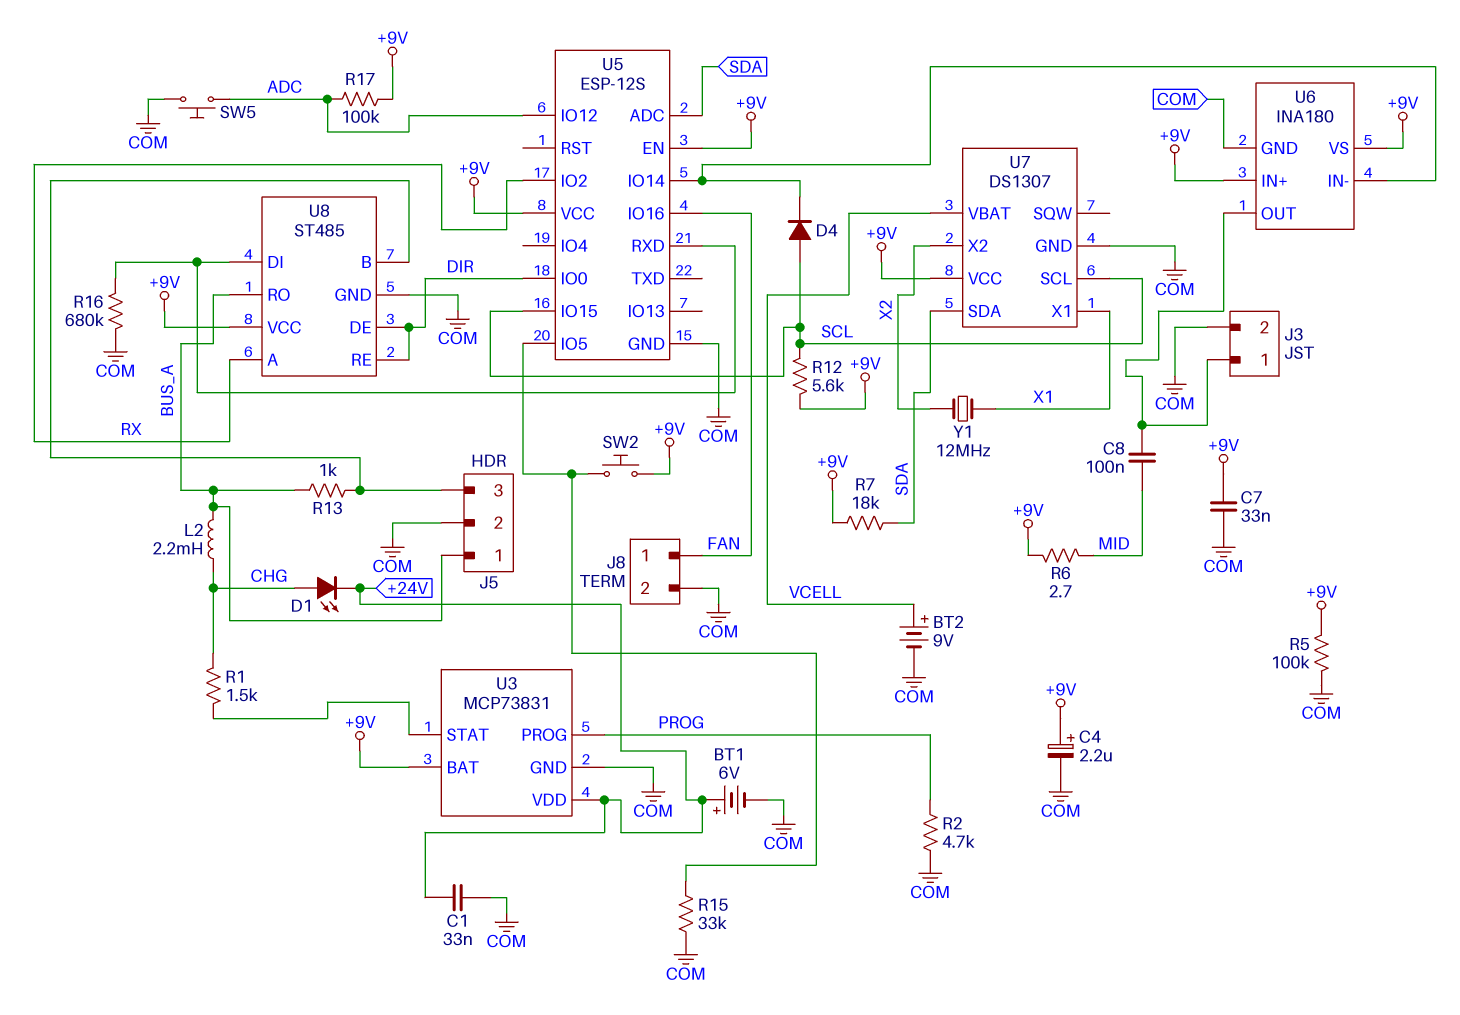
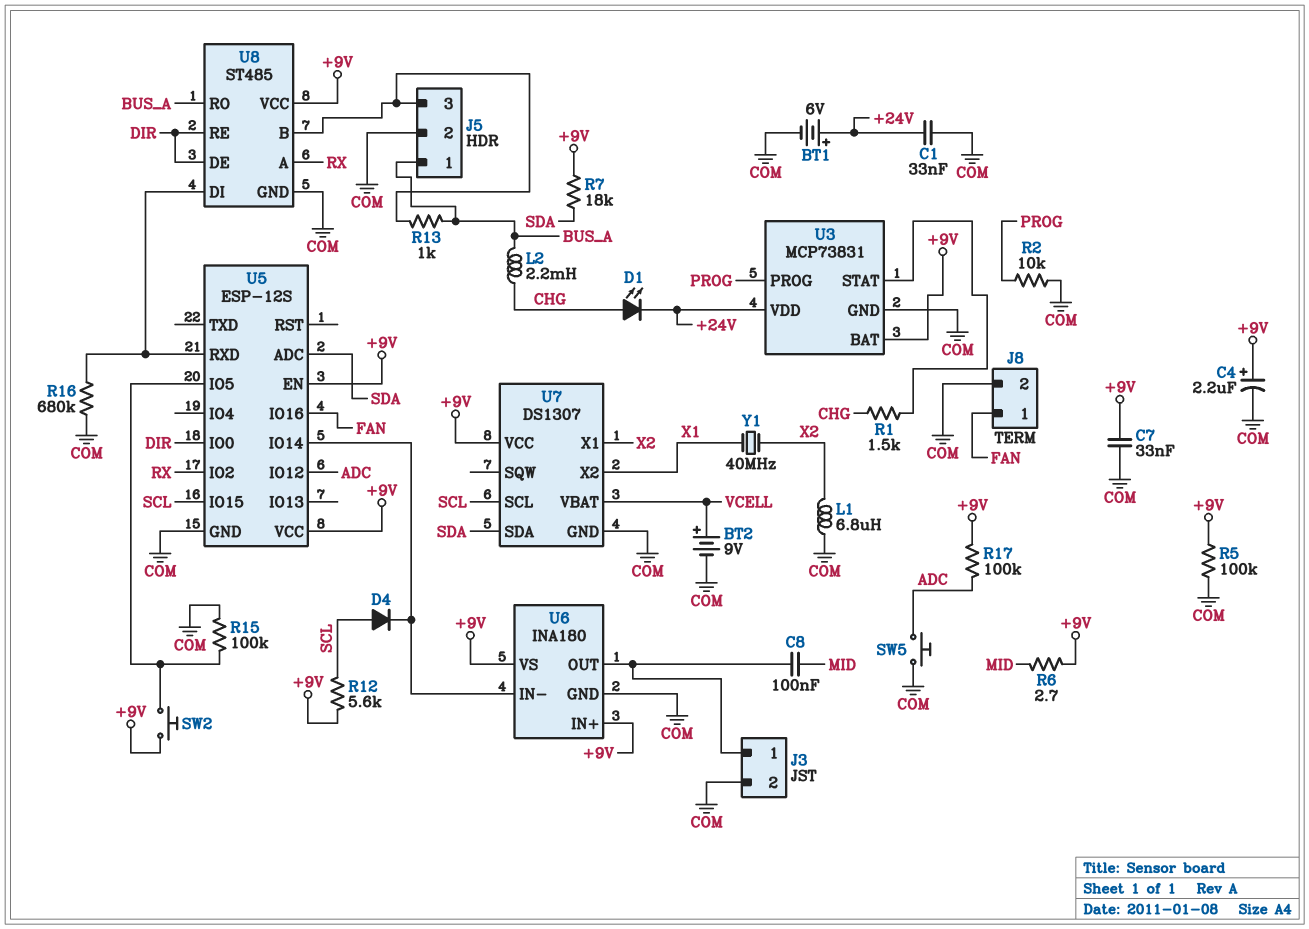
L1: none -> 6.8uH (COM, X2)
R2: 4.7k (COM, PROG) -> 10k (COM, PROG)
R15: 33k (COM, U5/IO5) -> 100k (COM, U5/IO5)
U7 pin X1: X1 -> X2
U7 pin X2: X2 -> X1
Y1: 12MHz (X1, X2) -> 40MHz (X1, X2)

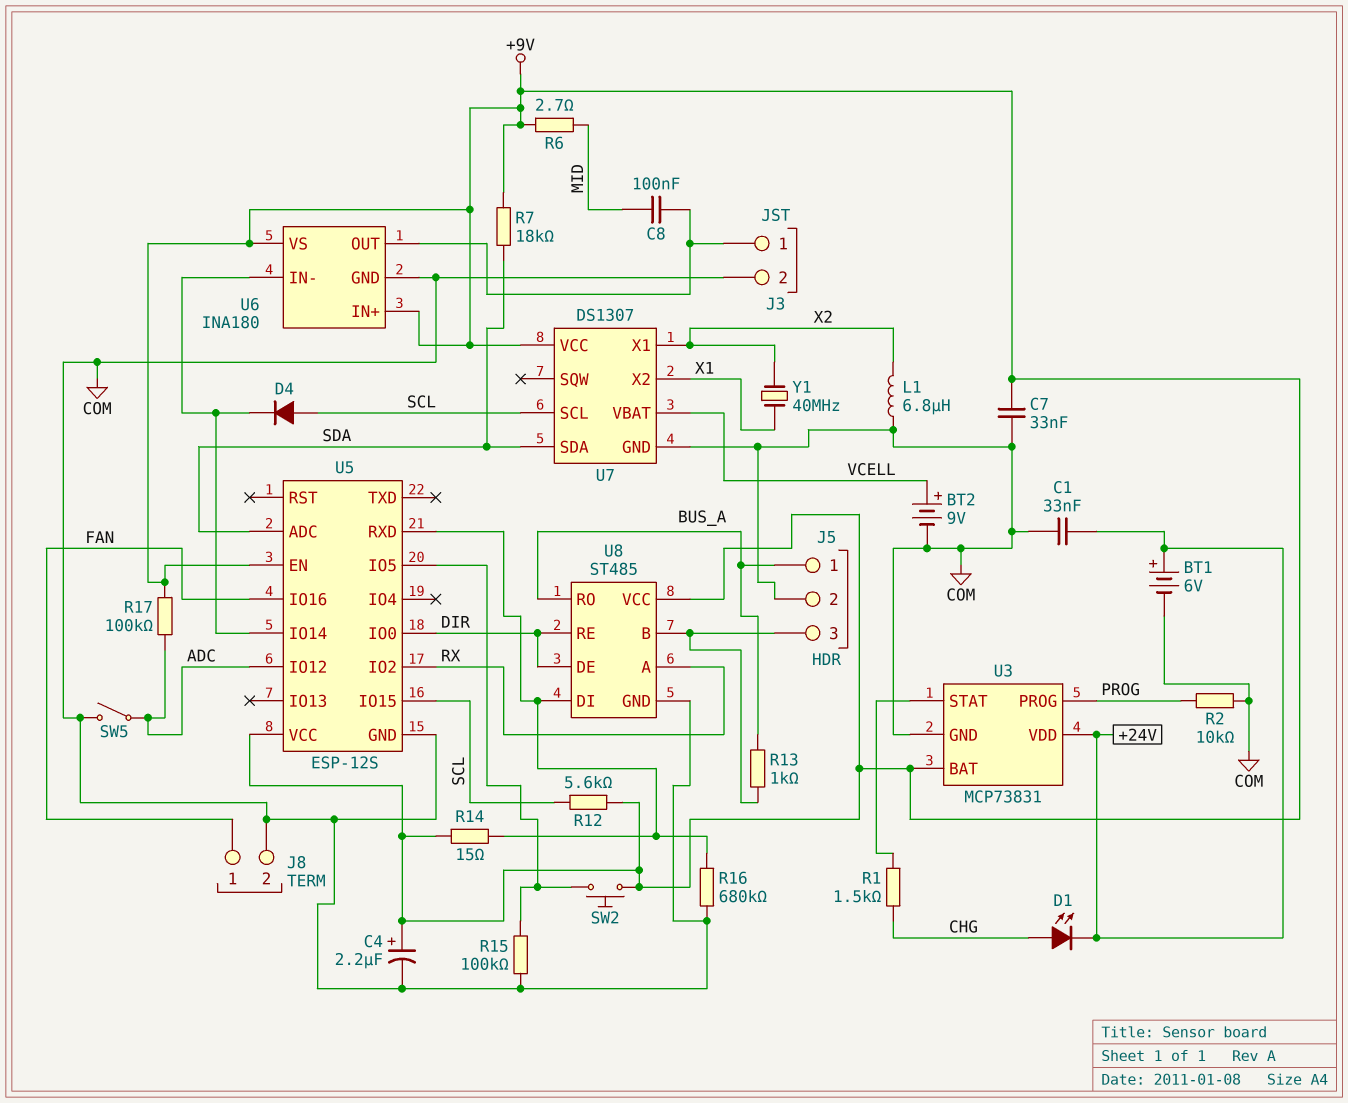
L2: 2.2mH (BUS_A, CHG) -> none
R5: 100k (+9V, COM) -> none
R14: none -> 15 (+9V, U5/RXD)
SW5: button (ADC, COM) -> switch (ADC, COM)

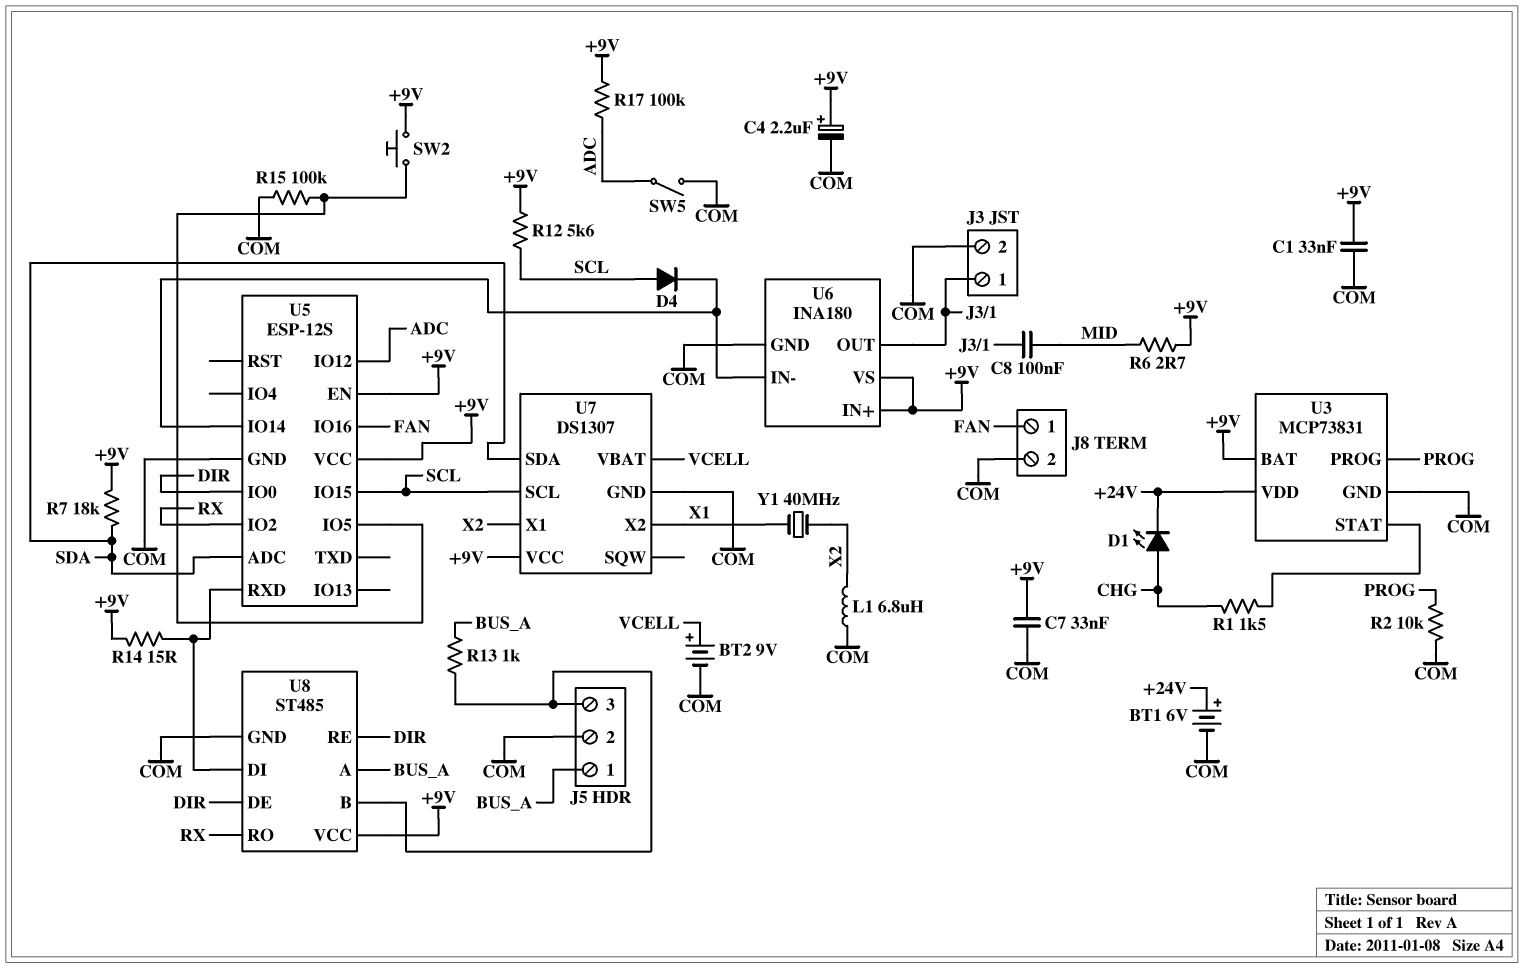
C1: 33nF (+24V, COM) -> 33nF (+9V, COM)
R16: 680k (COM, U5/RXD) -> none
U8 pin A: RX -> BUS_A
U8 pin RO: BUS_A -> RX

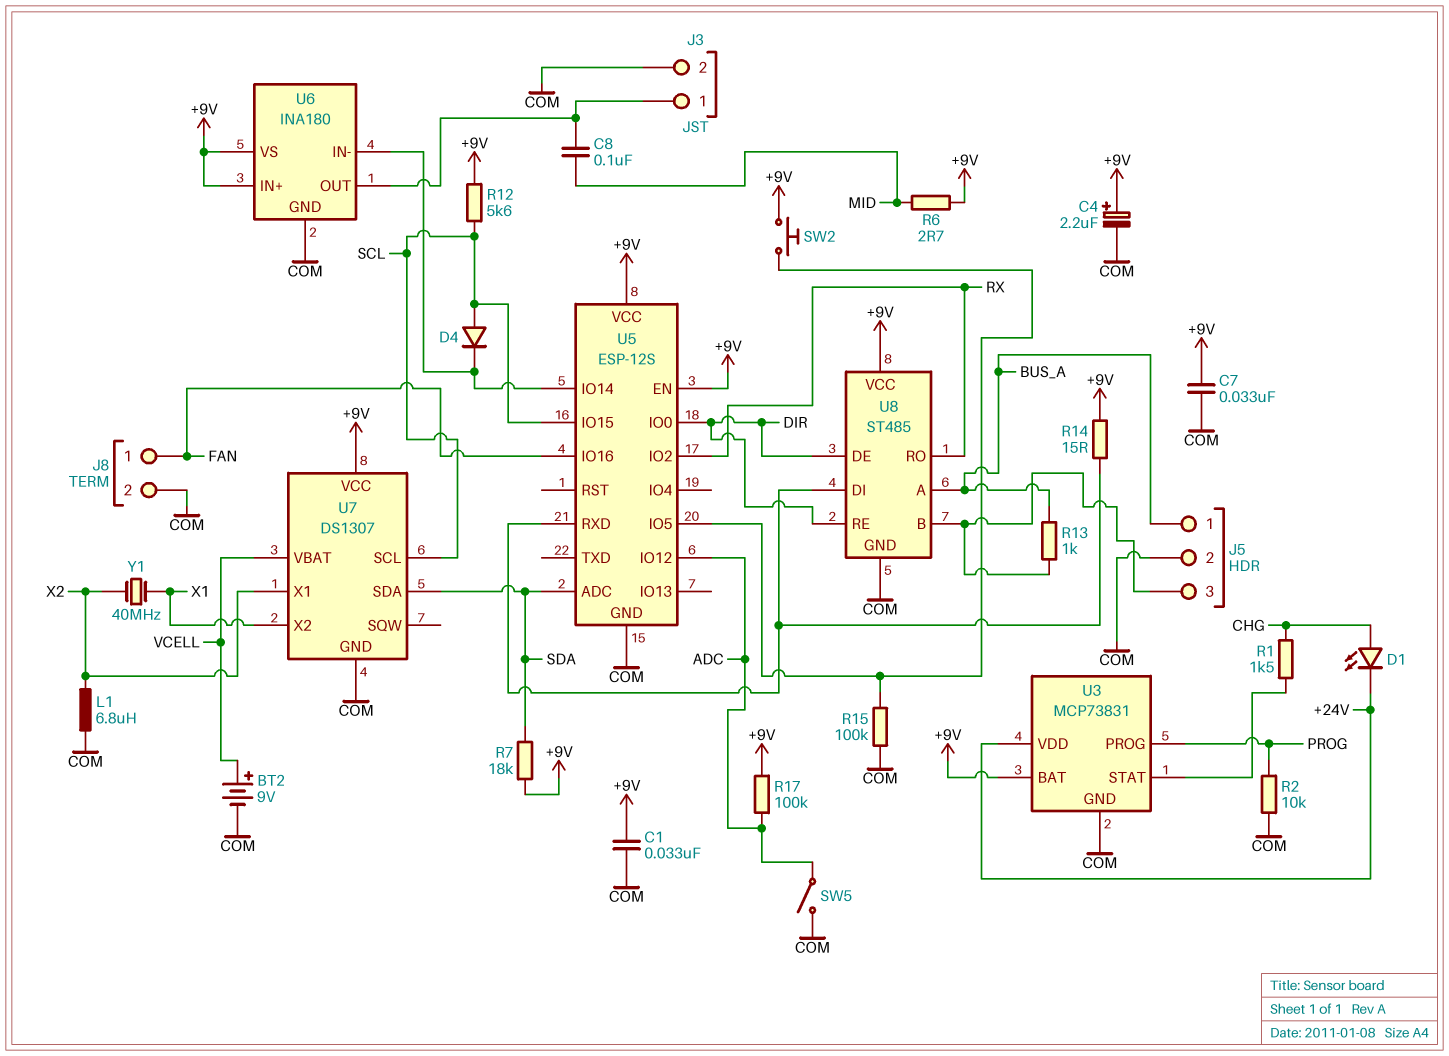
BT1: 6V (plus +24V, minus COM) -> none

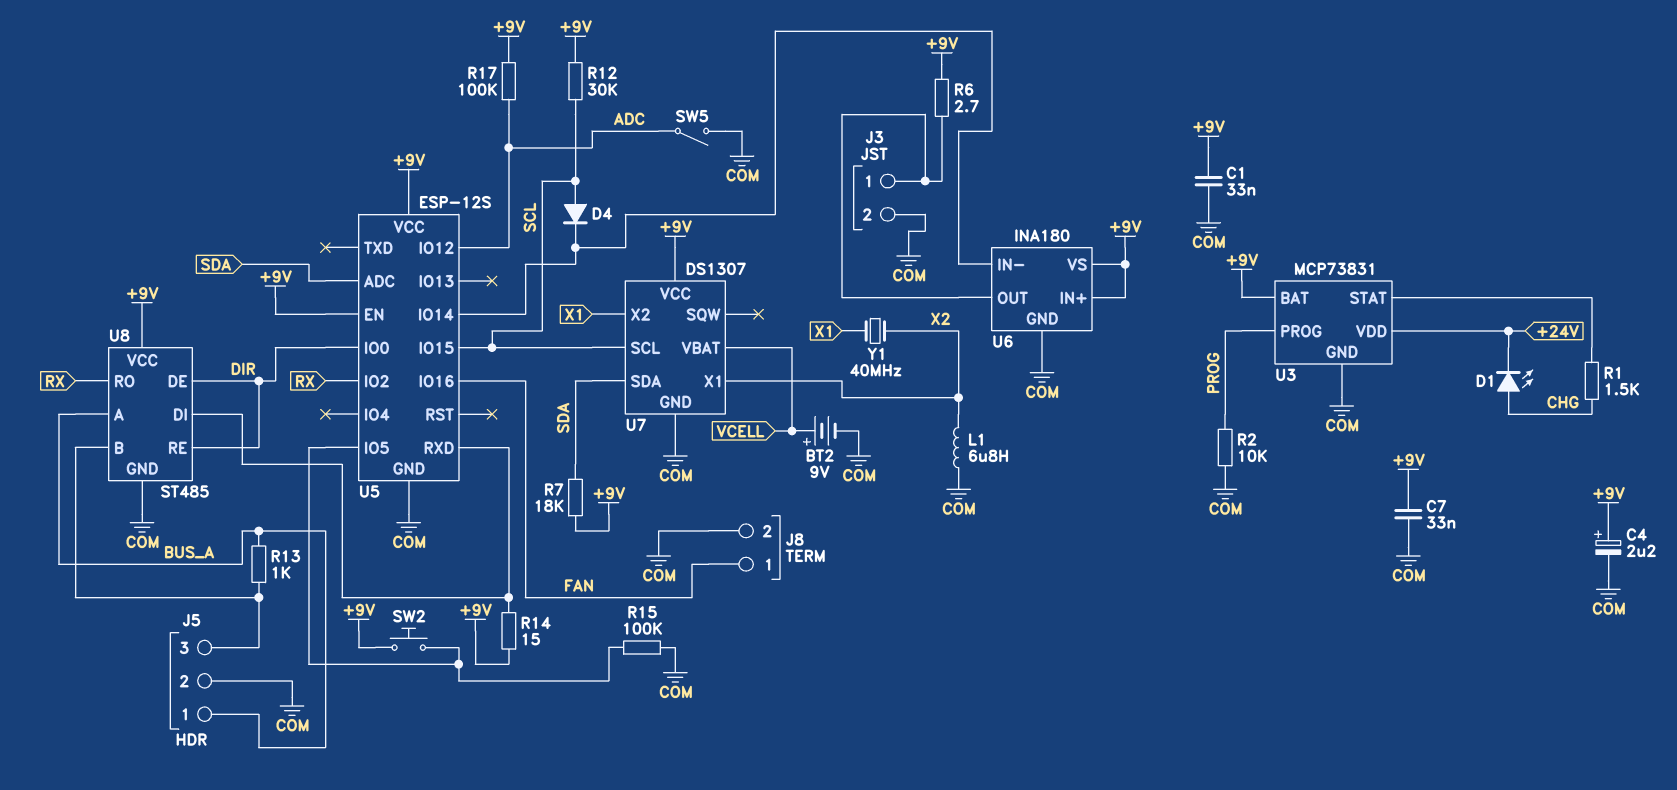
C8: 100nF (J3/1, MID) -> none
R6: 2.7 (+9V, MID) -> 2.7 (+9V, J3/1)
R12: 5.6k (+9V, SCL) -> 30k (+9V, SCL)

